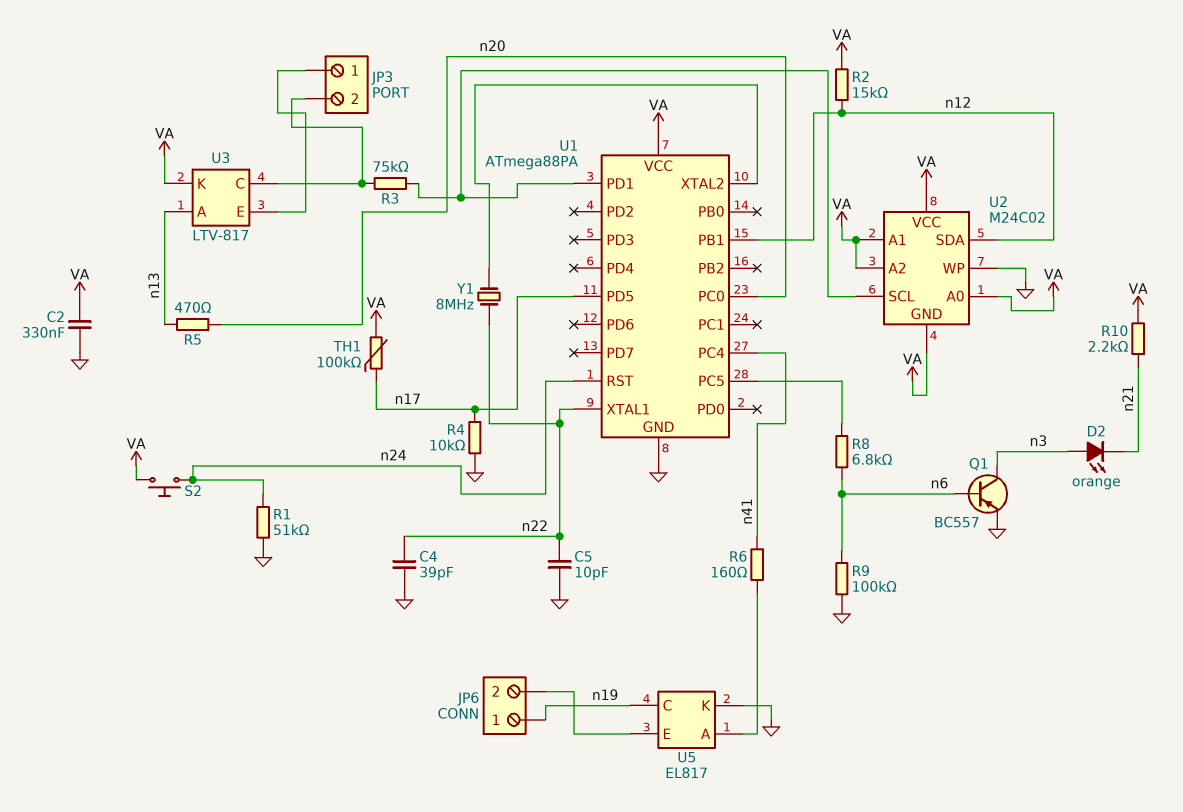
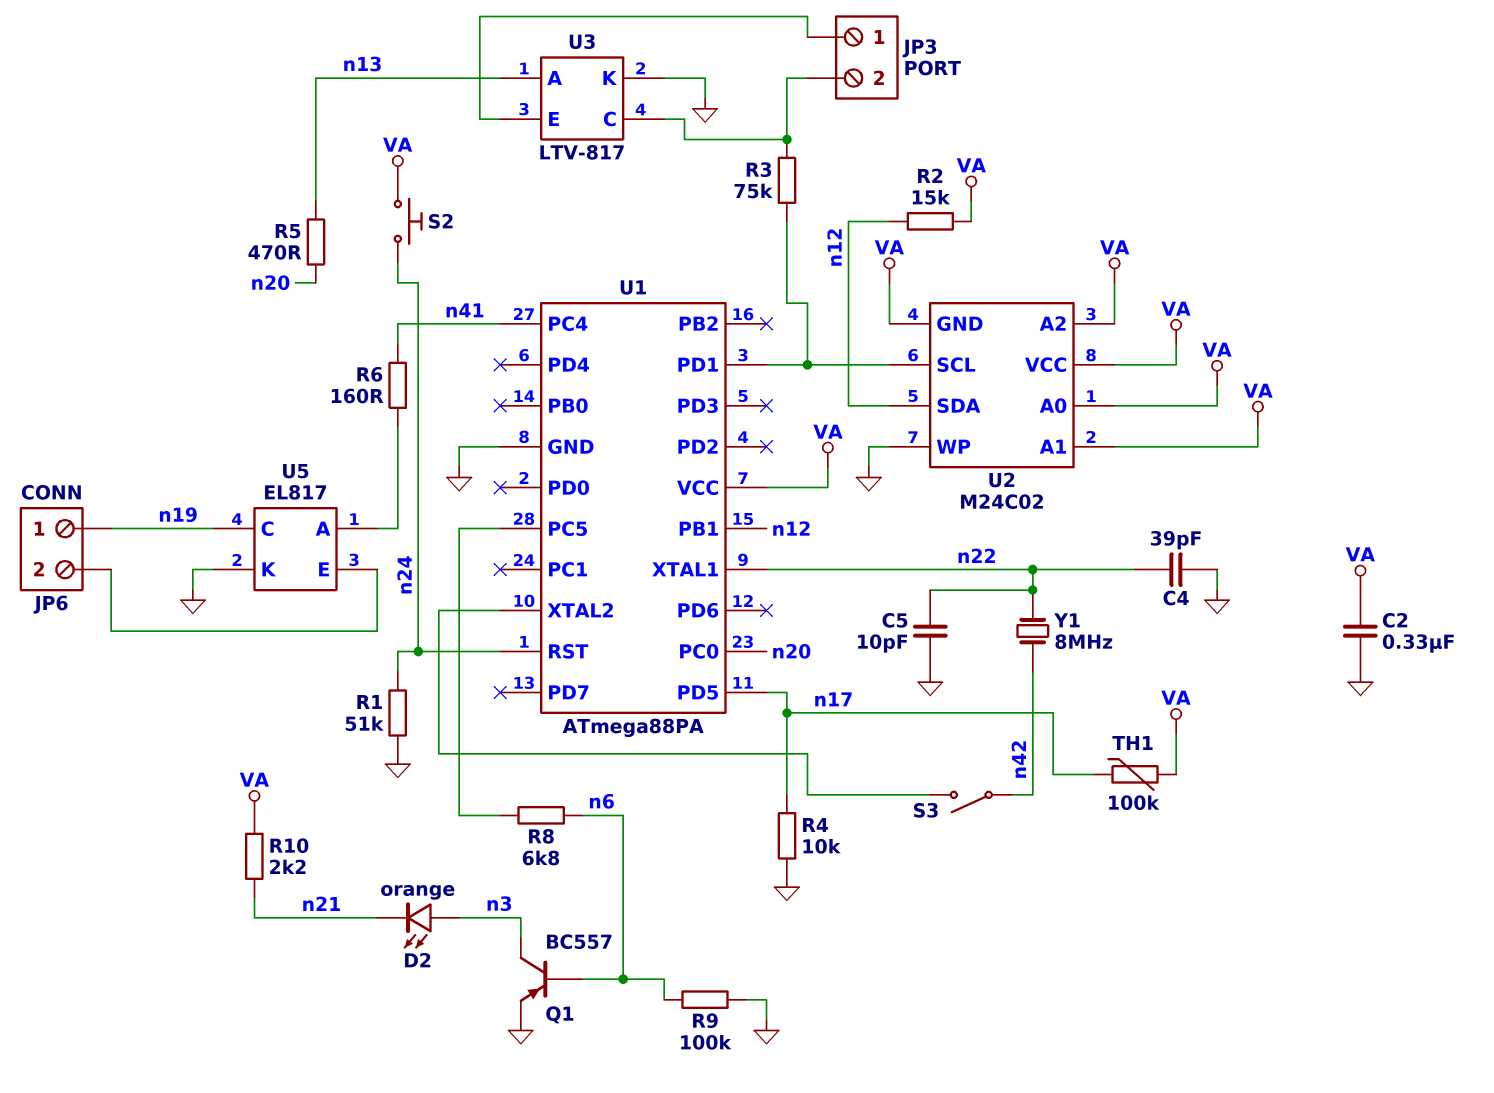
S3: none -> switch (U1/XTAL2, n42)
U3 pin K: VA -> GND
Y1: 8MHz (U1/XTAL2, n22) -> 8MHz (n22, n42)

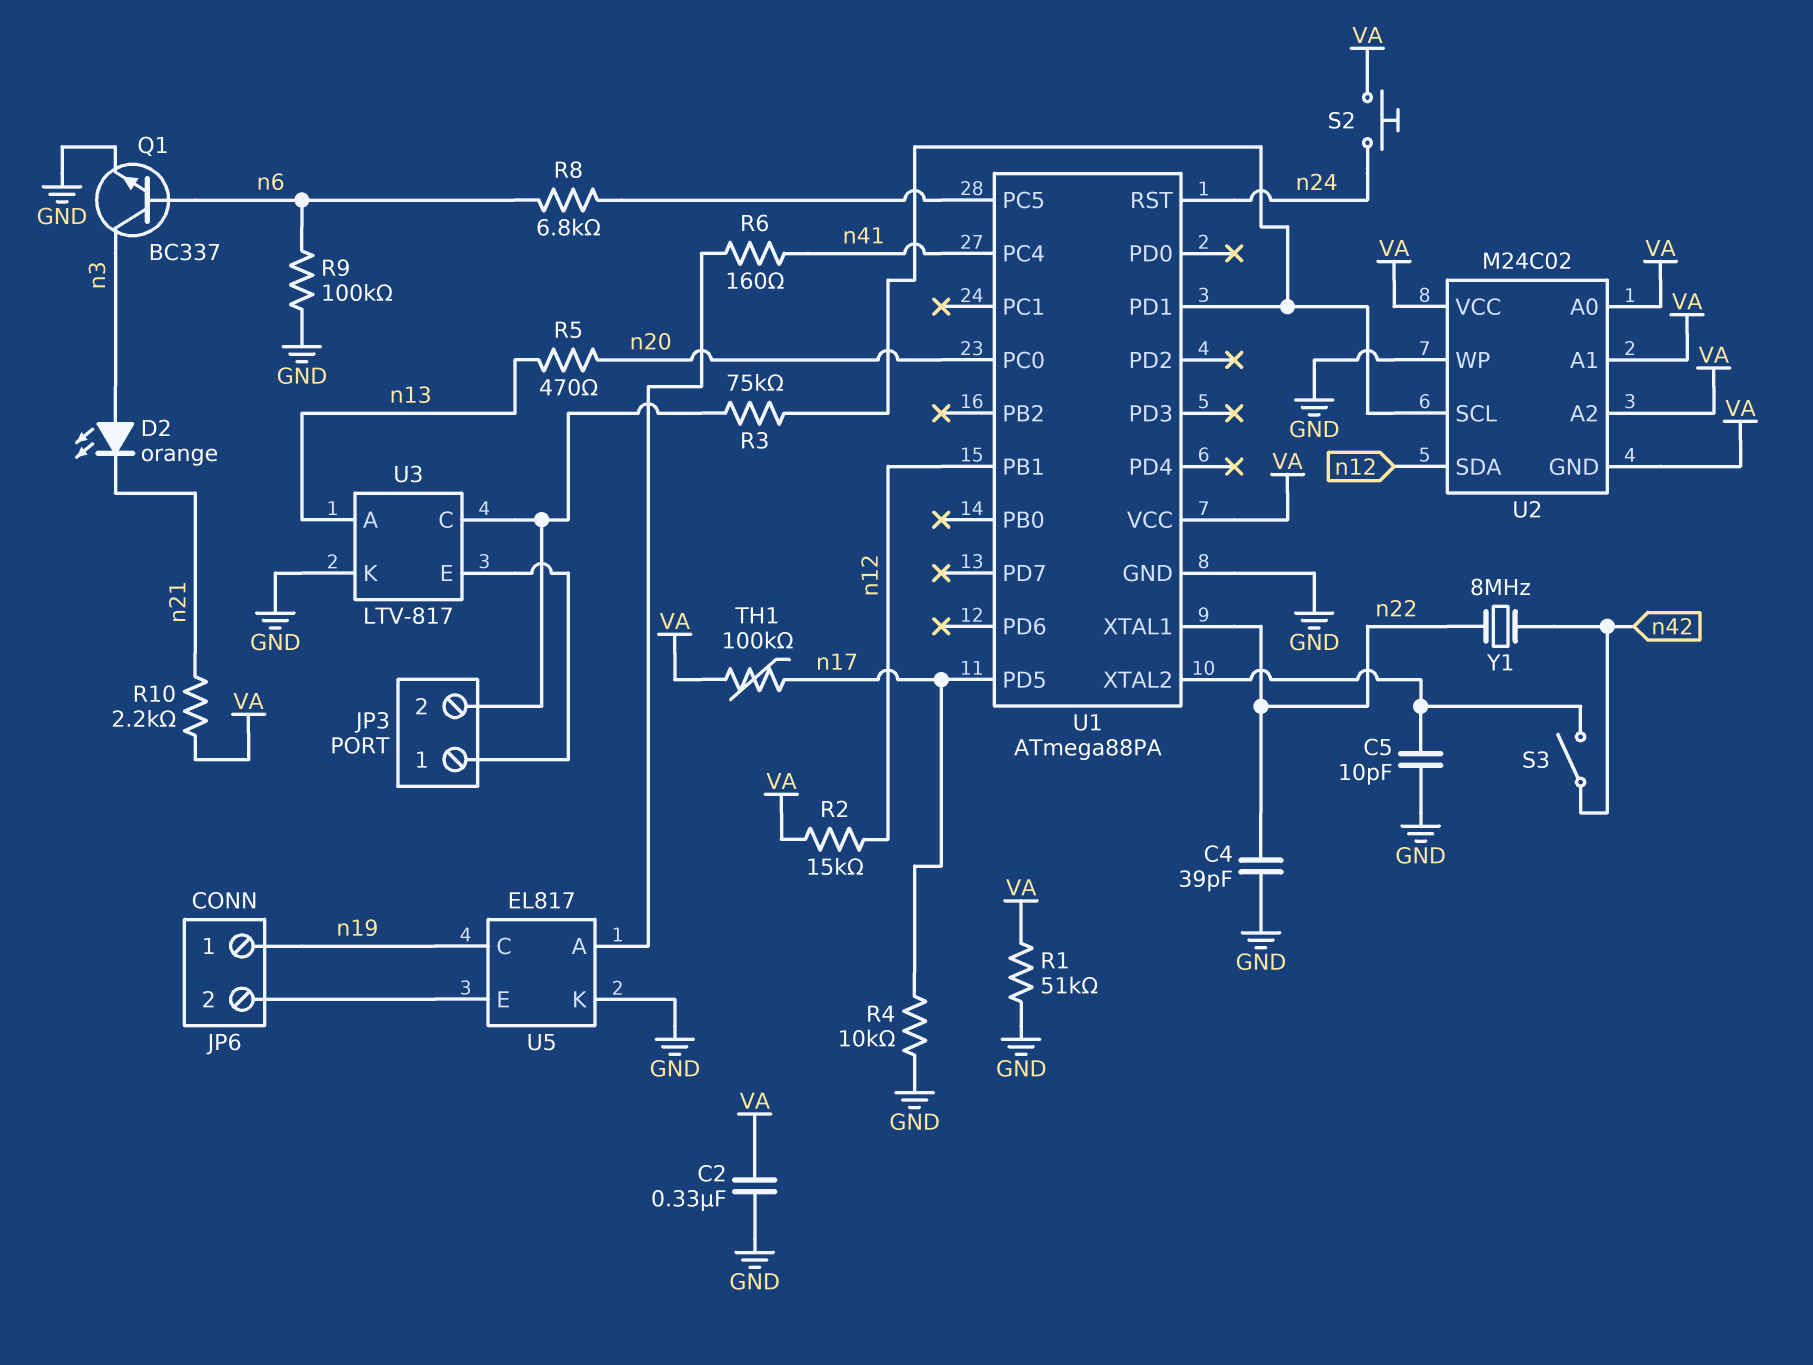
C5: 10pF (GND, n22) -> 10pF (GND, U1/XTAL2)
Q1: PNP BC557 (B n6, C n3, E GND) -> NPN BC337 (B n6, C n3, E GND)
R1: 51k (GND, n24) -> 51k (GND, VA)

